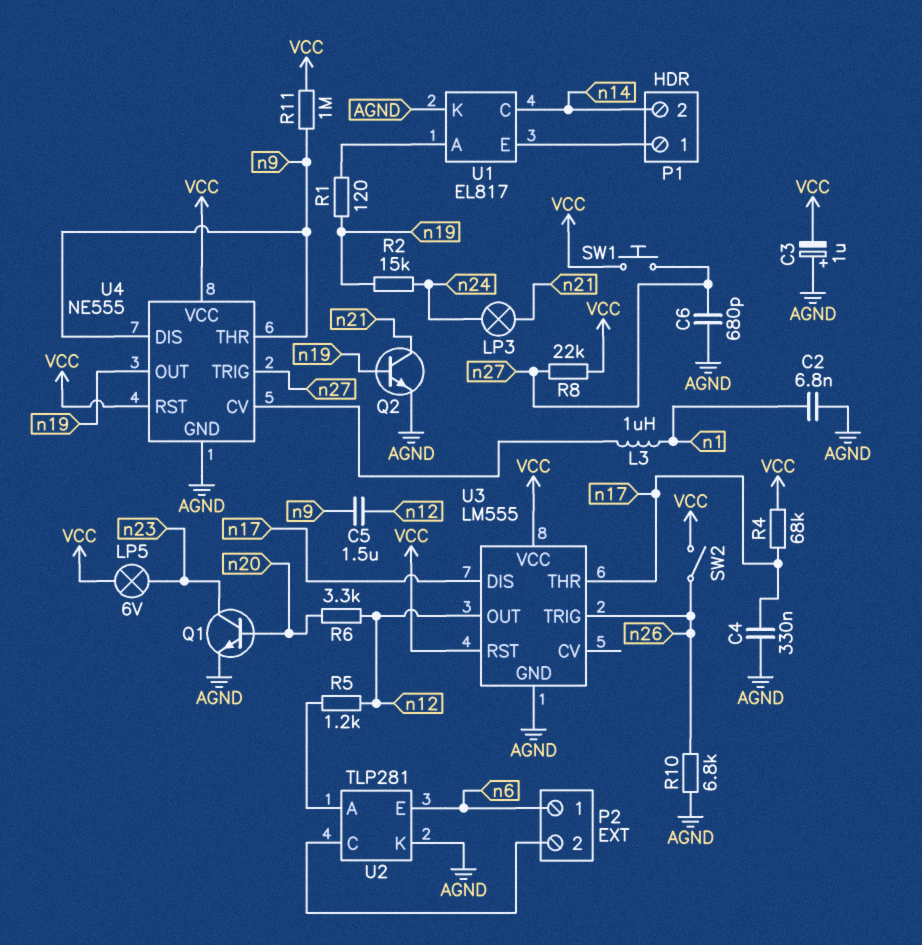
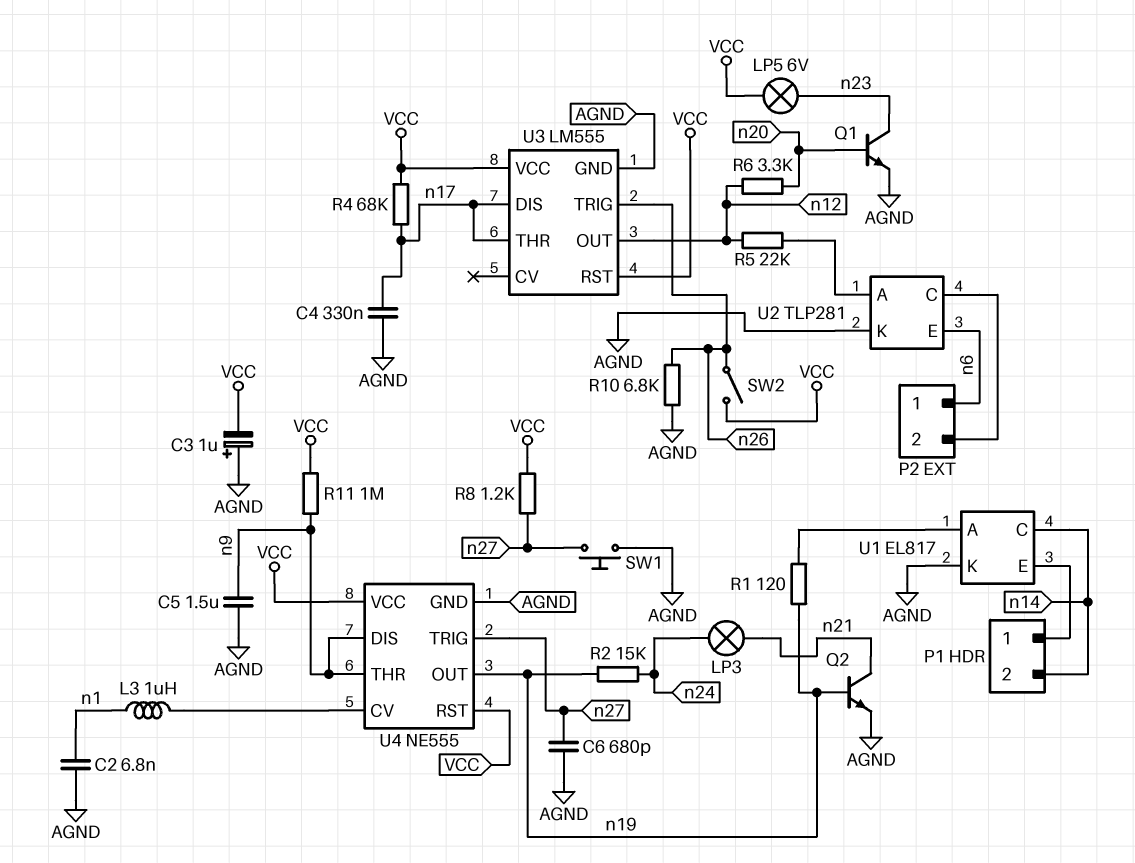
C5: 1.5uF (n9, n12) -> 1.5uF (AGND, n9)
R5: 1.2k (U2/A, n12) -> 22k (U2/A, n12)
R8: 22k (VCC, n27) -> 1.2k (VCC, n27)
SW1: button (VCC, n27) -> button (AGND, n27)

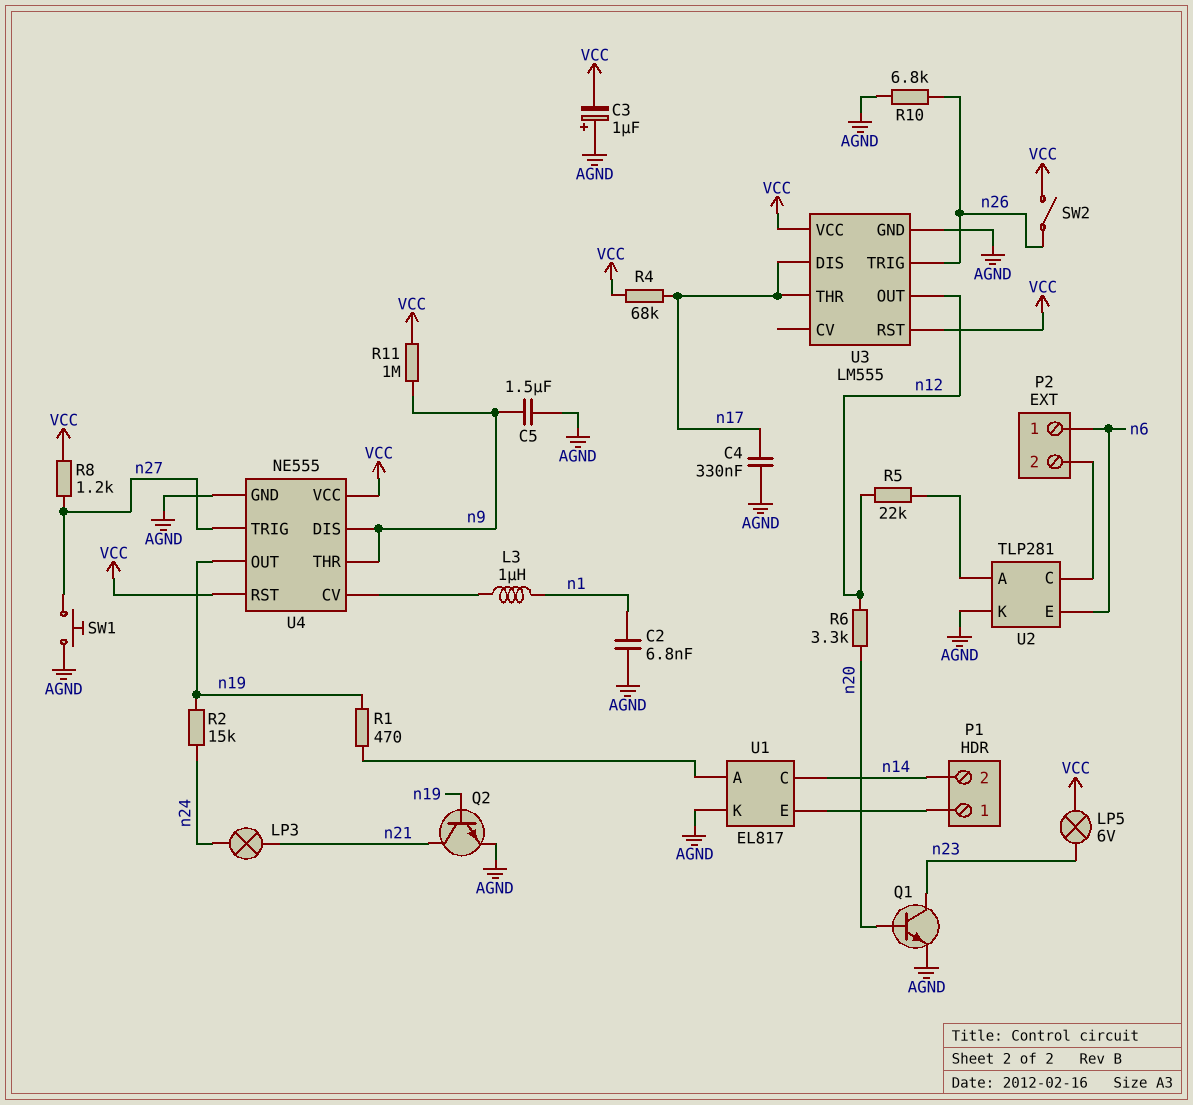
C6: 680pF (AGND, n27) -> none
R1: 120 (U1/A, n19) -> 470 (U1/A, n19)

